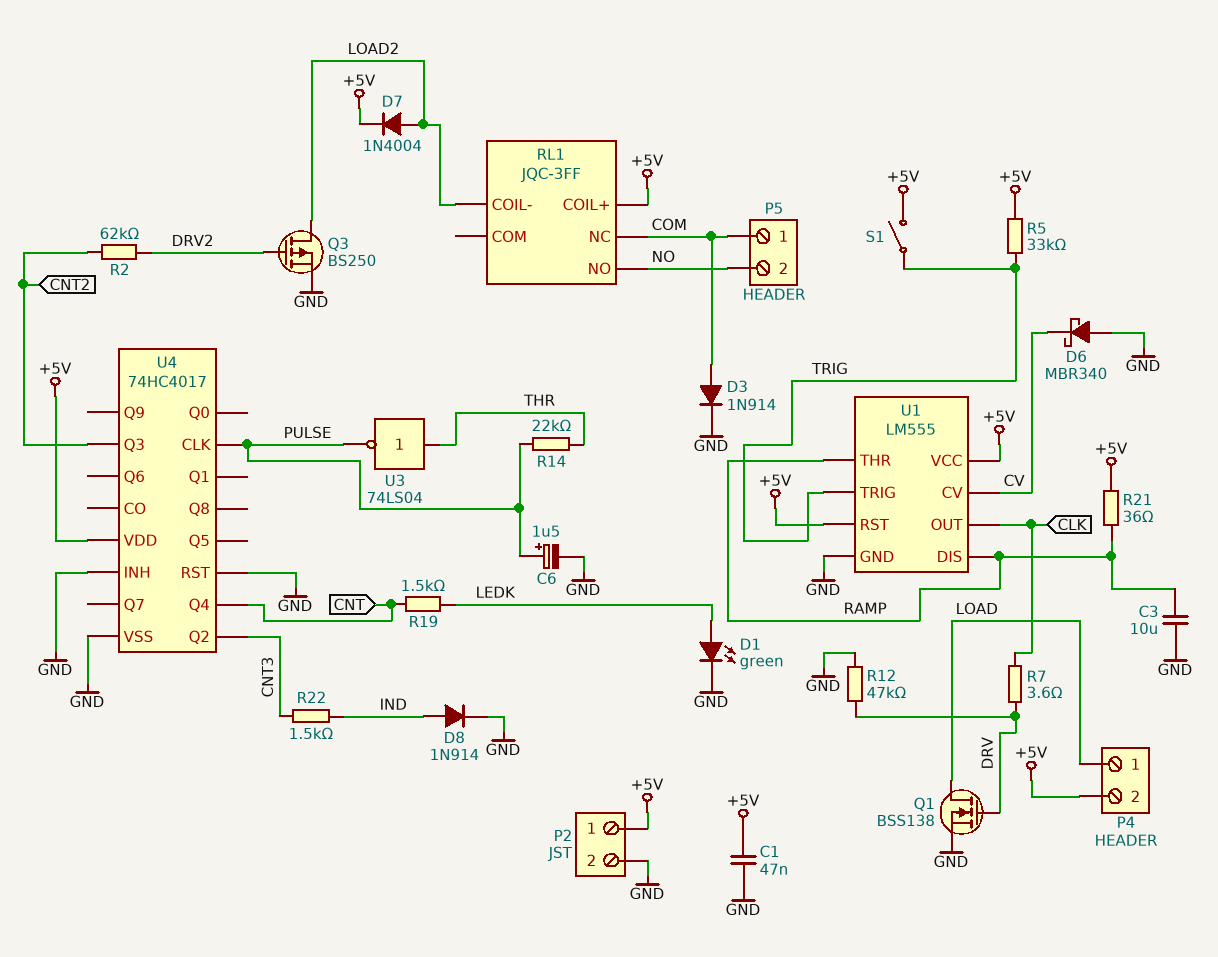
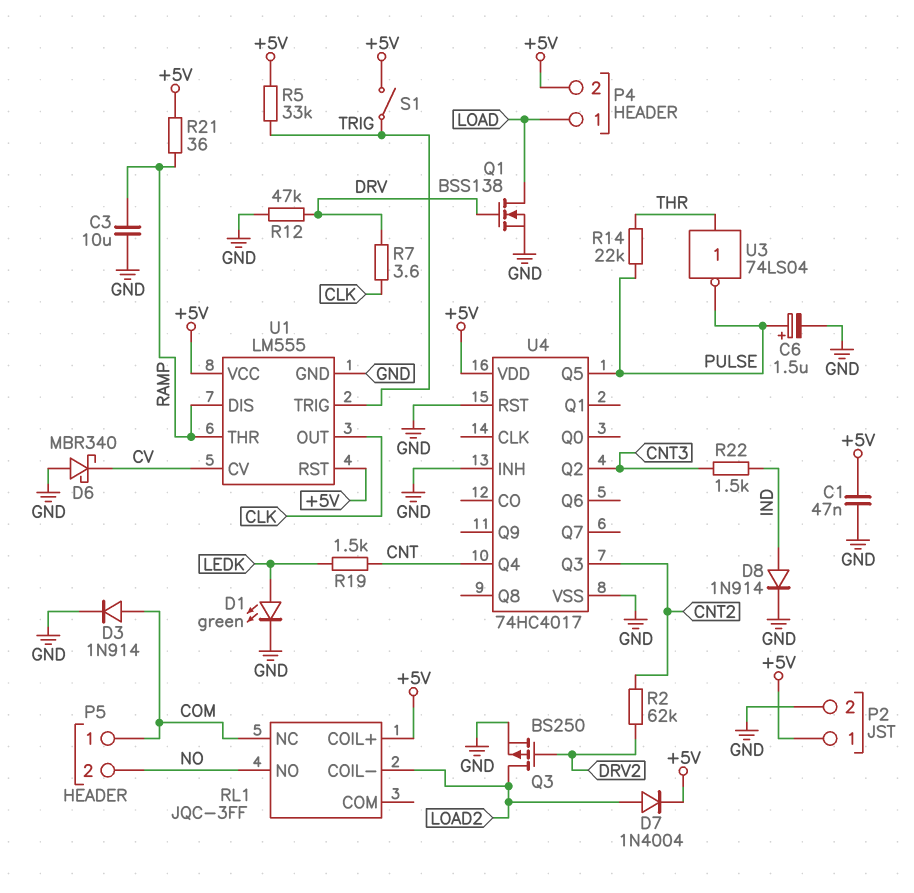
U4 pin CLK: PULSE -> none
U4 pin Q5: none -> PULSE

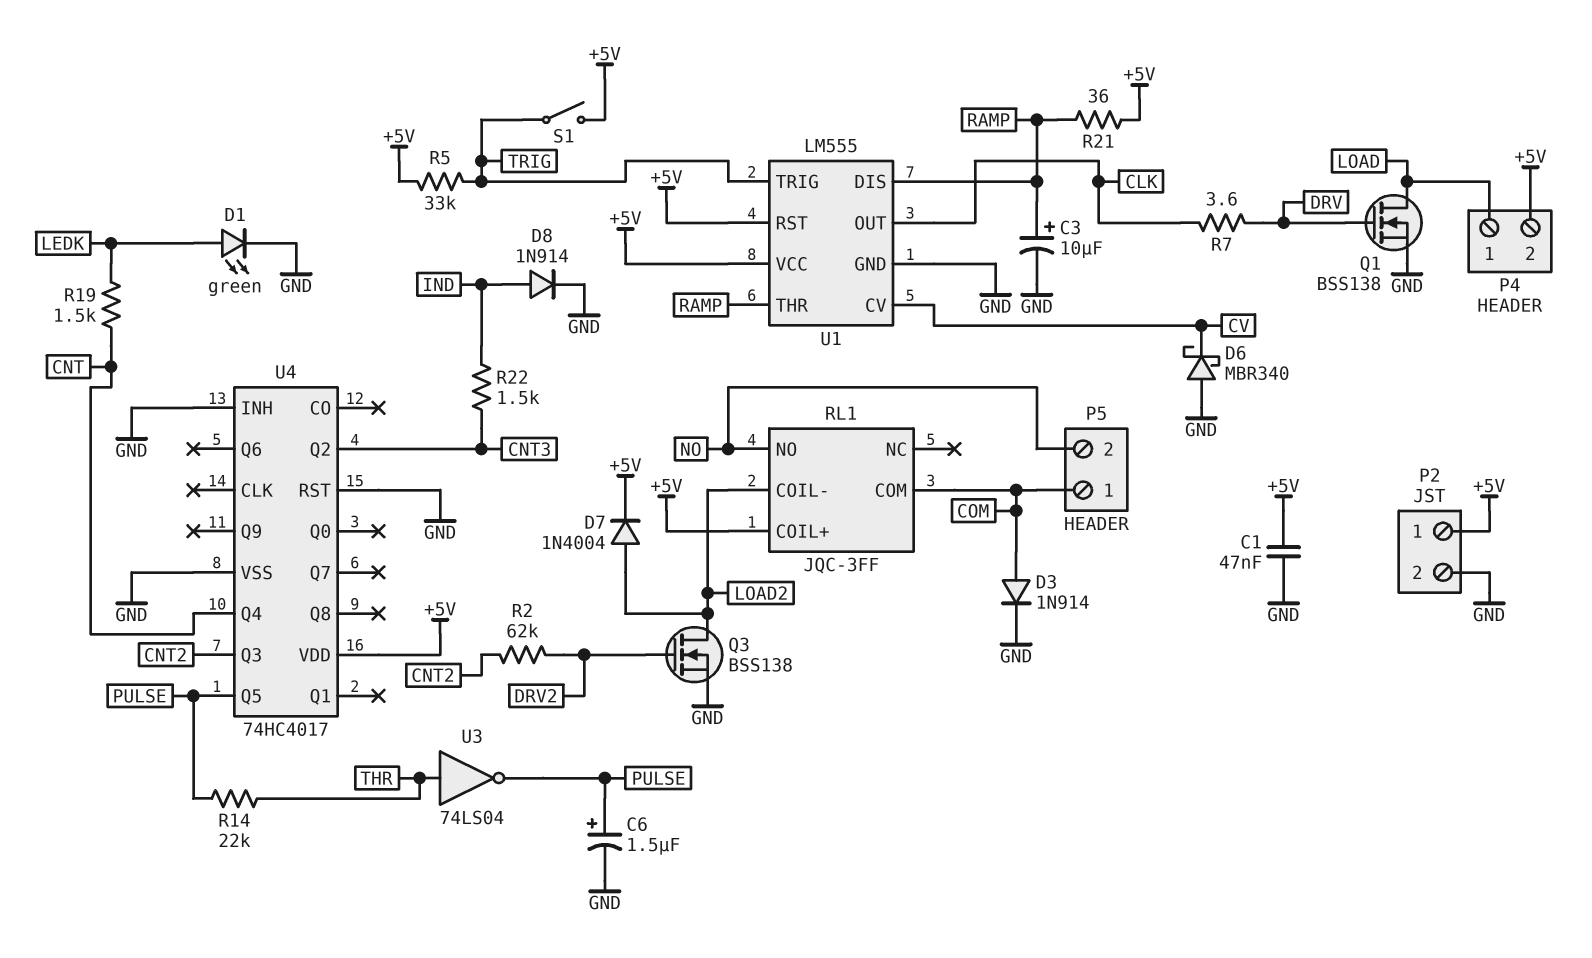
C3: 10uF (GND, RAMP) -> 10uF (plus RAMP, minus GND)
Q3: PMOS BS250 (G DRV2, D LOAD2, S GND) -> NMOS BSS138 (G DRV2, D LOAD2, S GND)
R12: 47k (DRV, GND) -> none
RL1 pin COM: none -> COM
RL1 pin NC: COM -> none

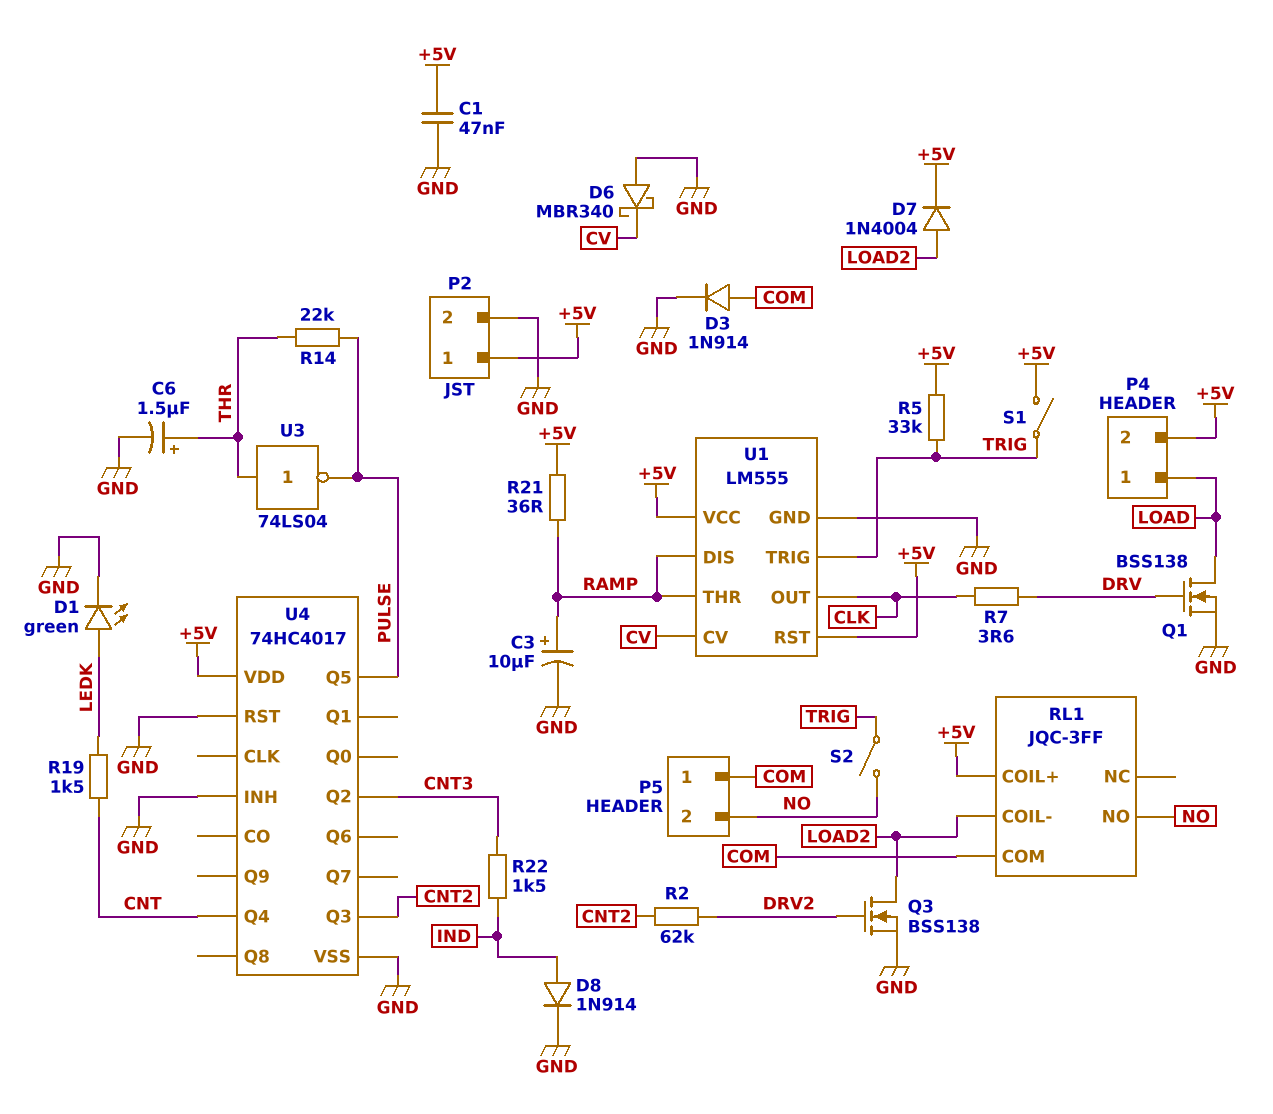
C6: 1.5uF (plus PULSE, minus GND) -> 1.5uF (plus THR, minus GND)
S2: none -> switch (NO, TRIG)

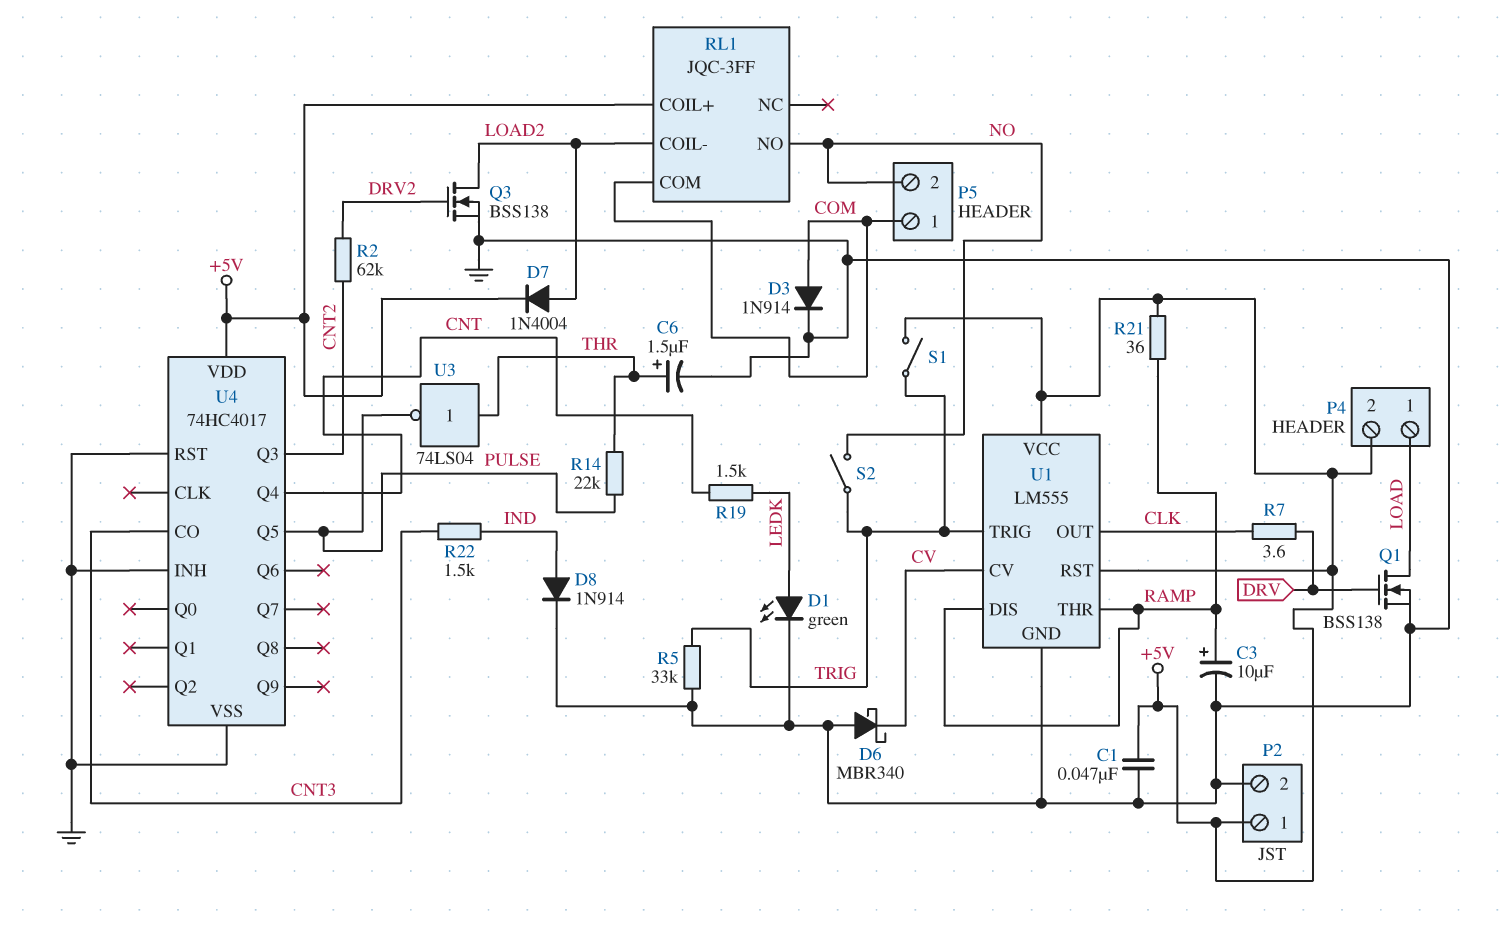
R5: 33k (+5V, TRIG) -> 33k (GND, TRIG)
U4 pin CO: none -> CNT3
U4 pin Q2: CNT3 -> none

